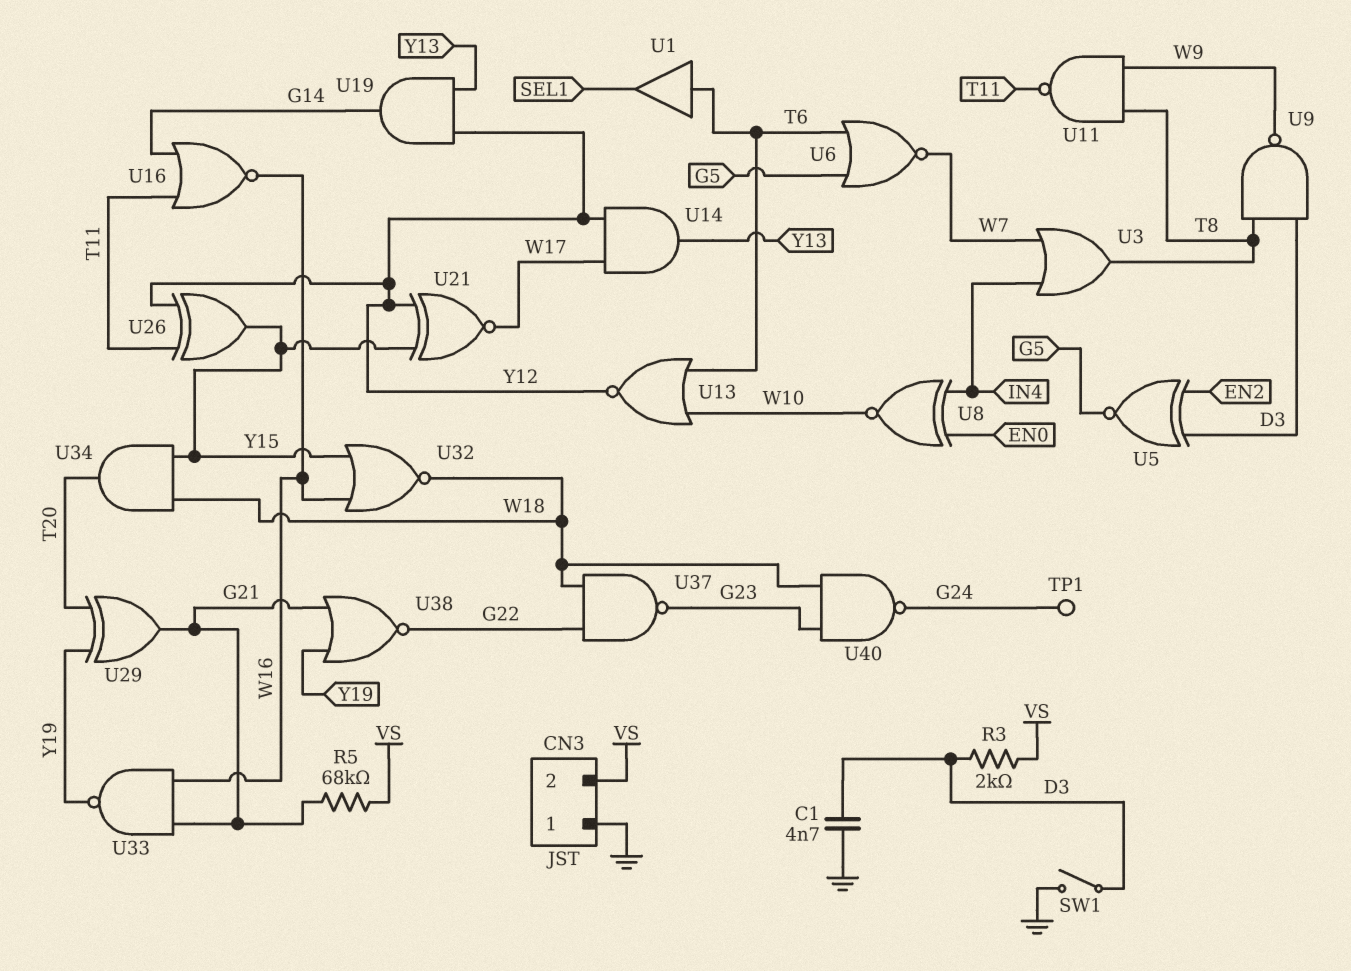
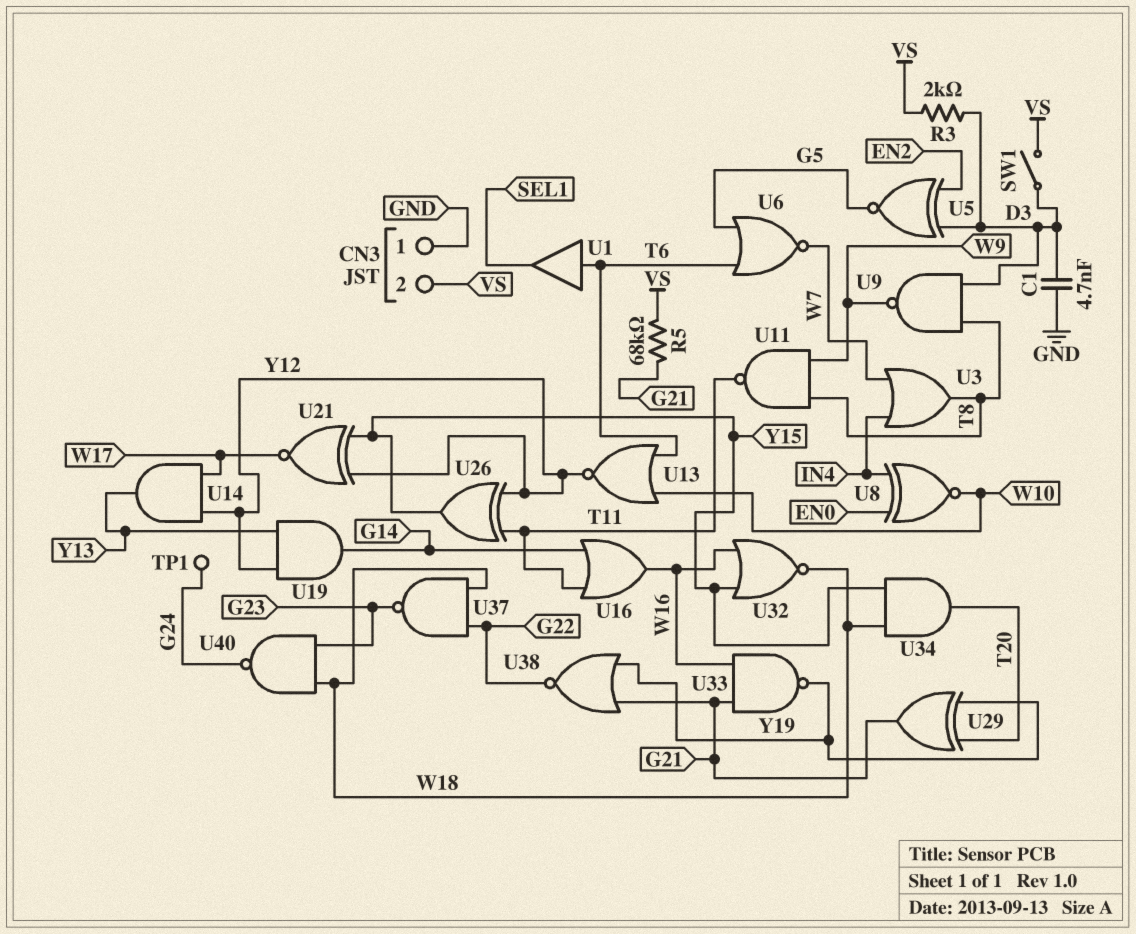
SW1: switch (D3, GND) -> switch (D3, VS)
U16: NOR (in G14, in T11, out W16) -> OR (in G14, in T11, out W16)

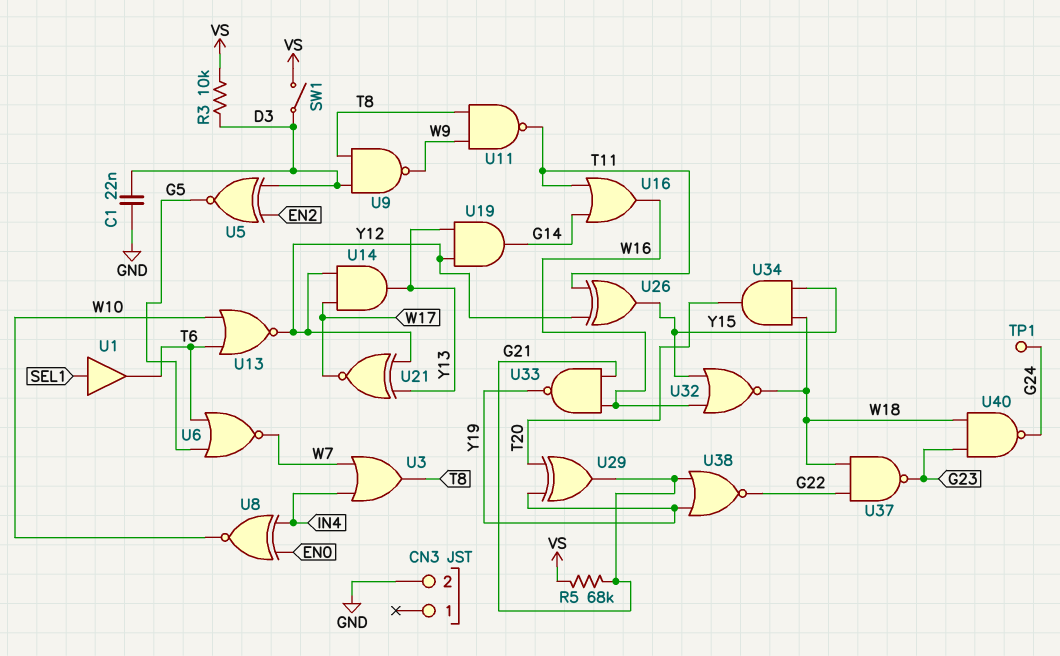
C1: 4.7nF (D3, GND) -> 22nF (D3, GND)
CN3 pin 1: GND -> none
CN3 pin 2: VS -> GND
R3: 2k (D3, VS) -> 10k (D3, VS)
U1: buffer (in T6, out SEL1) -> buffer (in SEL1, out T6)
U21: XNOR (in Y12, in Y15, out W17) -> XNOR (in Y12, in Y13, out W17)

